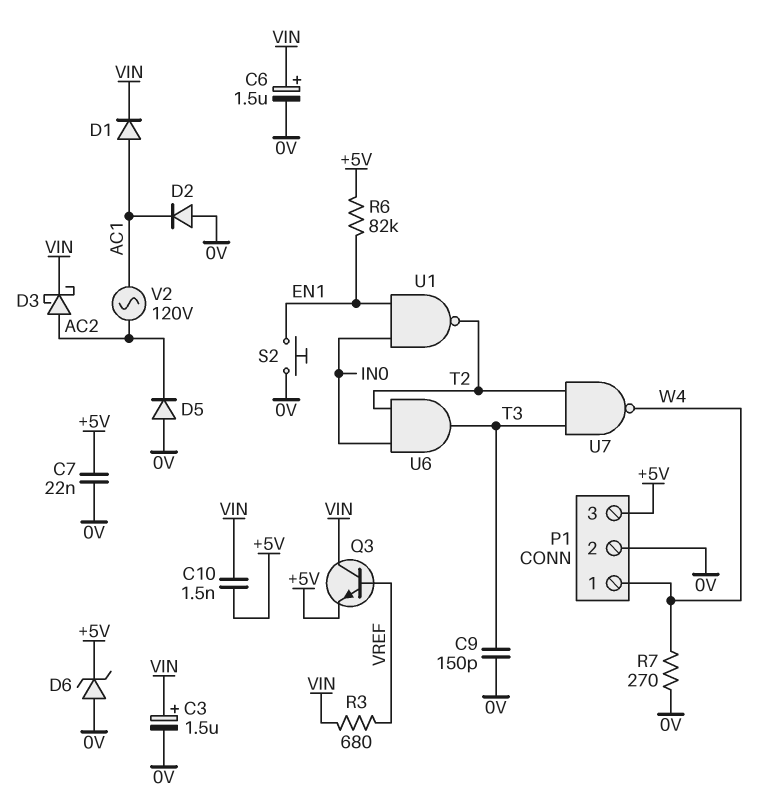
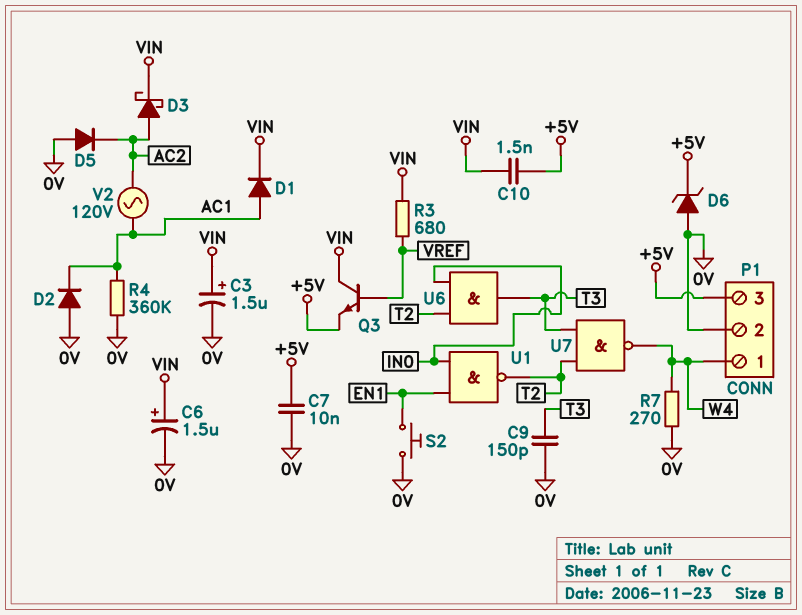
C7: 22nF (+5V, 0V) -> 10nF (+5V, 0V)
R4: none -> 360k (0V, AC1)
R6: 82k (+5V, EN1) -> none

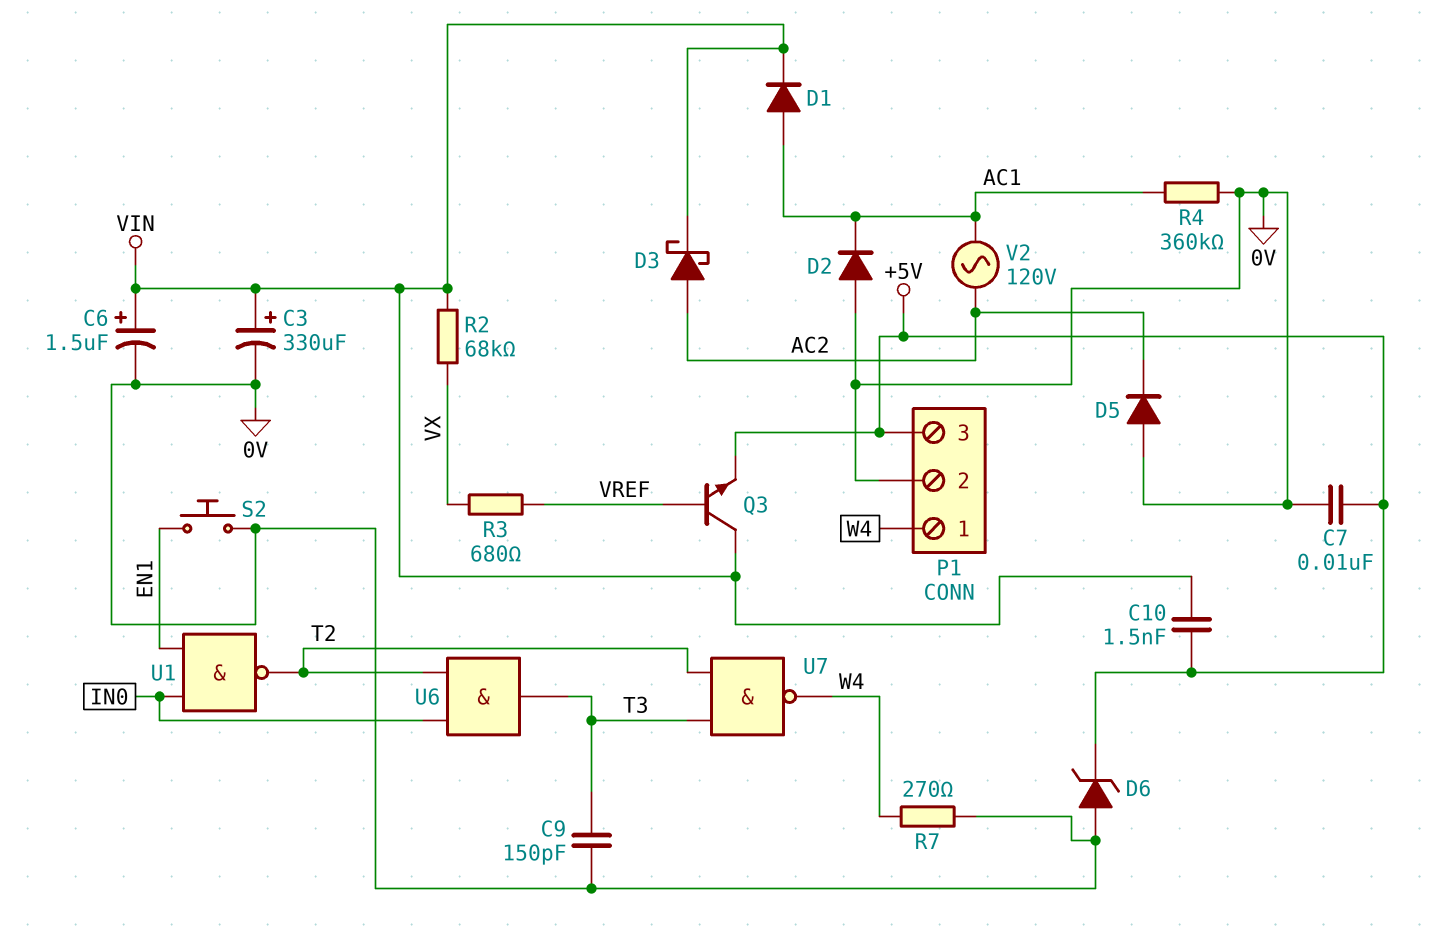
C3: 1.5uF (plus VIN, minus 0V) -> 330uF (plus VIN, minus 0V)
R2: none -> 68k (VIN, VX)
R3: 680 (VIN, VREF) -> 680 (VREF, VX)

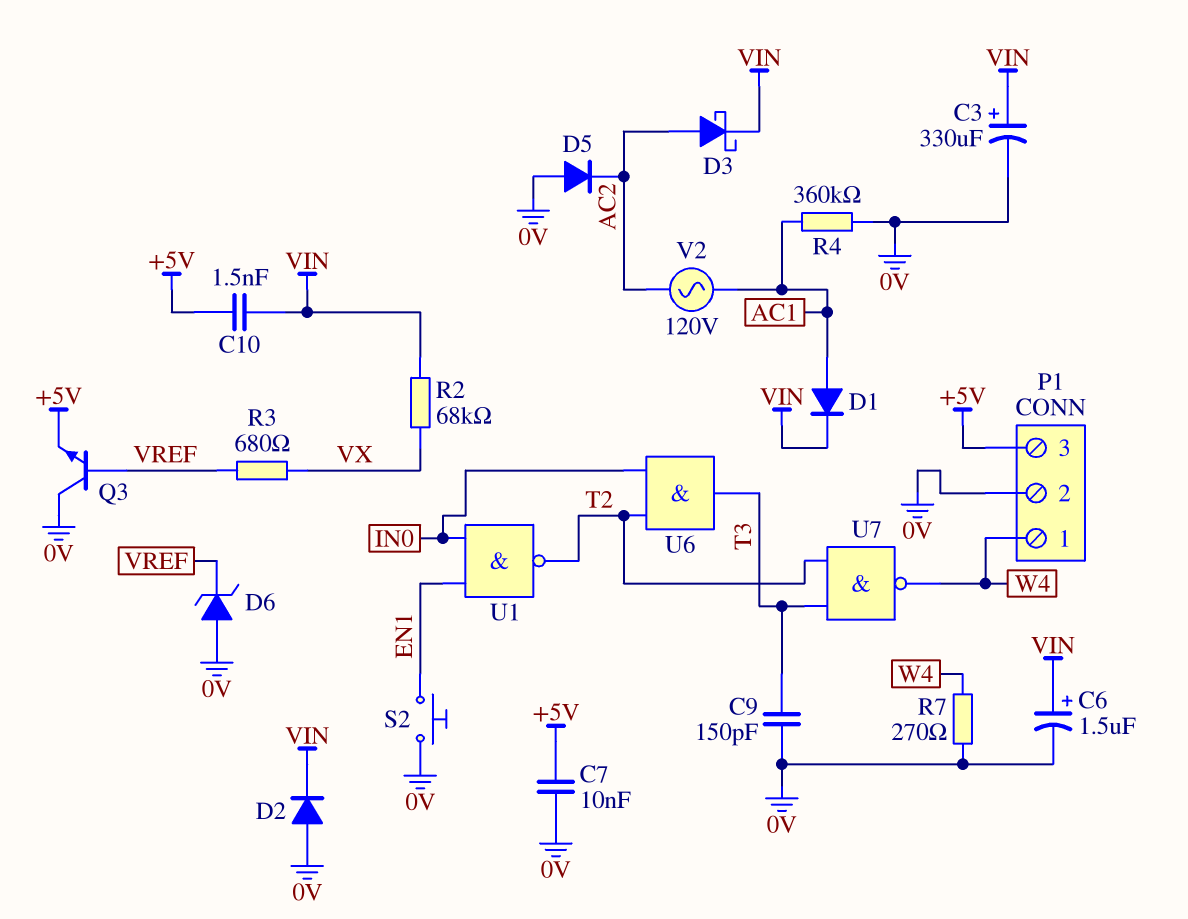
D2: diode (A 0V, K AC1) -> diode (A 0V, K VIN)
D6: zener (A 0V, K +5V) -> zener (A 0V, K VREF)
Q3: NPN (B VREF, C VIN, E +5V) -> NPN (B VREF, C 0V, E +5V)

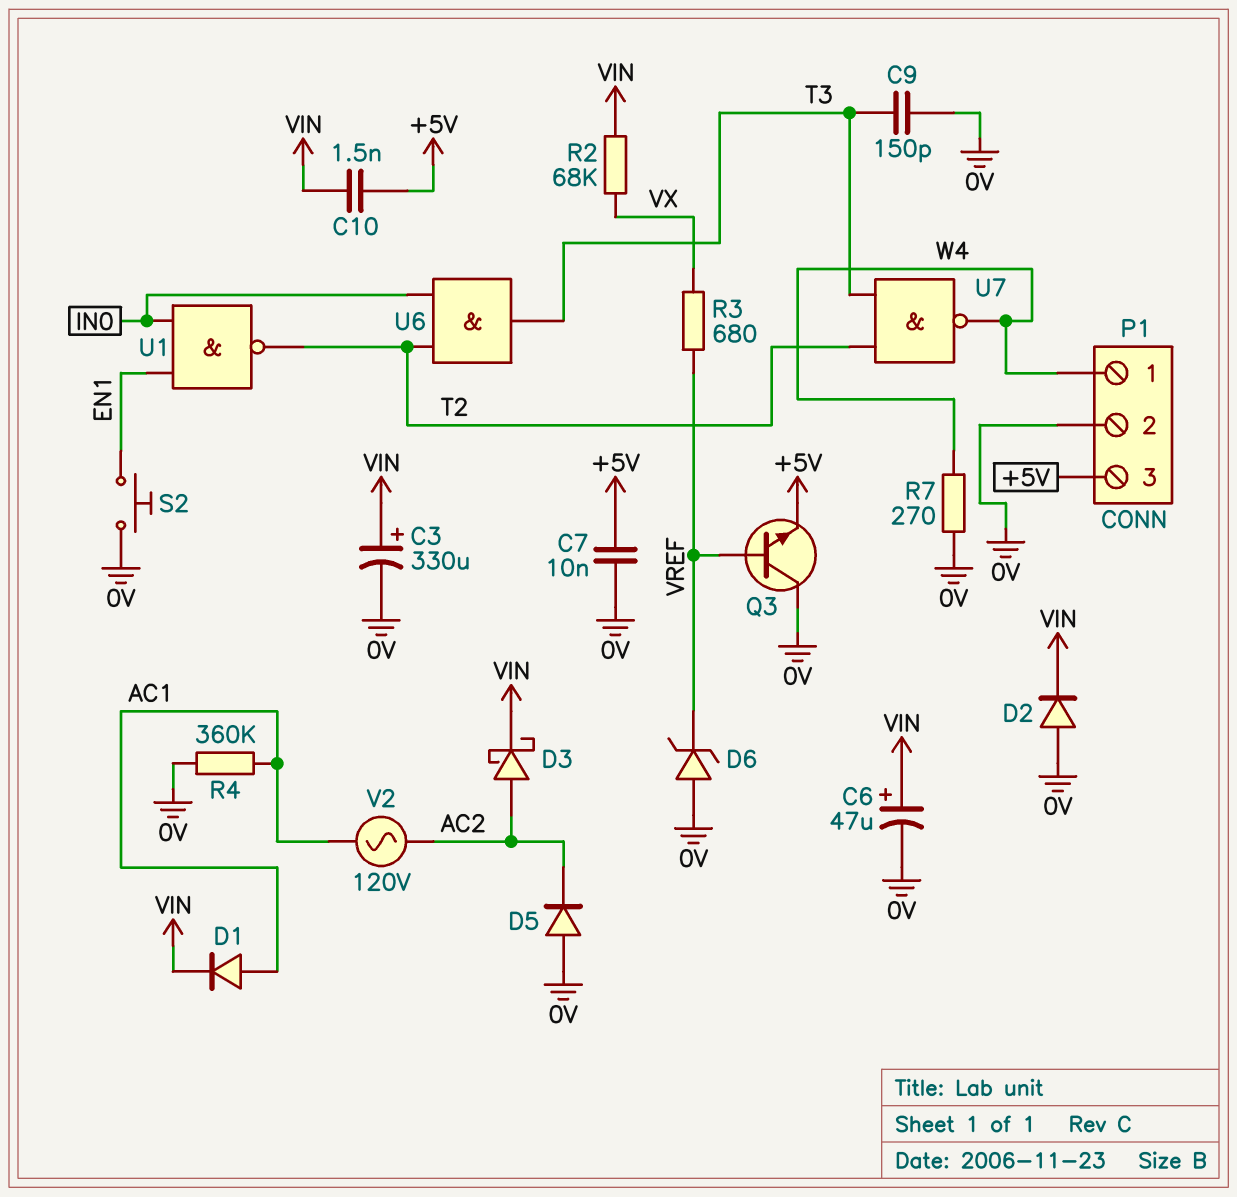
C6: 1.5uF (plus VIN, minus 0V) -> 47uF (plus VIN, minus 0V)

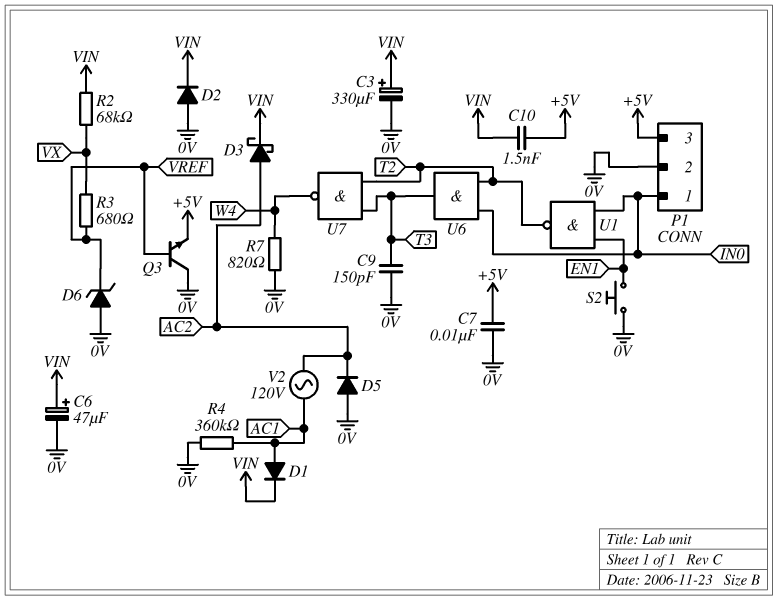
P1 pin 1: W4 -> IN0
R7: 270 (0V, W4) -> 820 (0V, W4)

